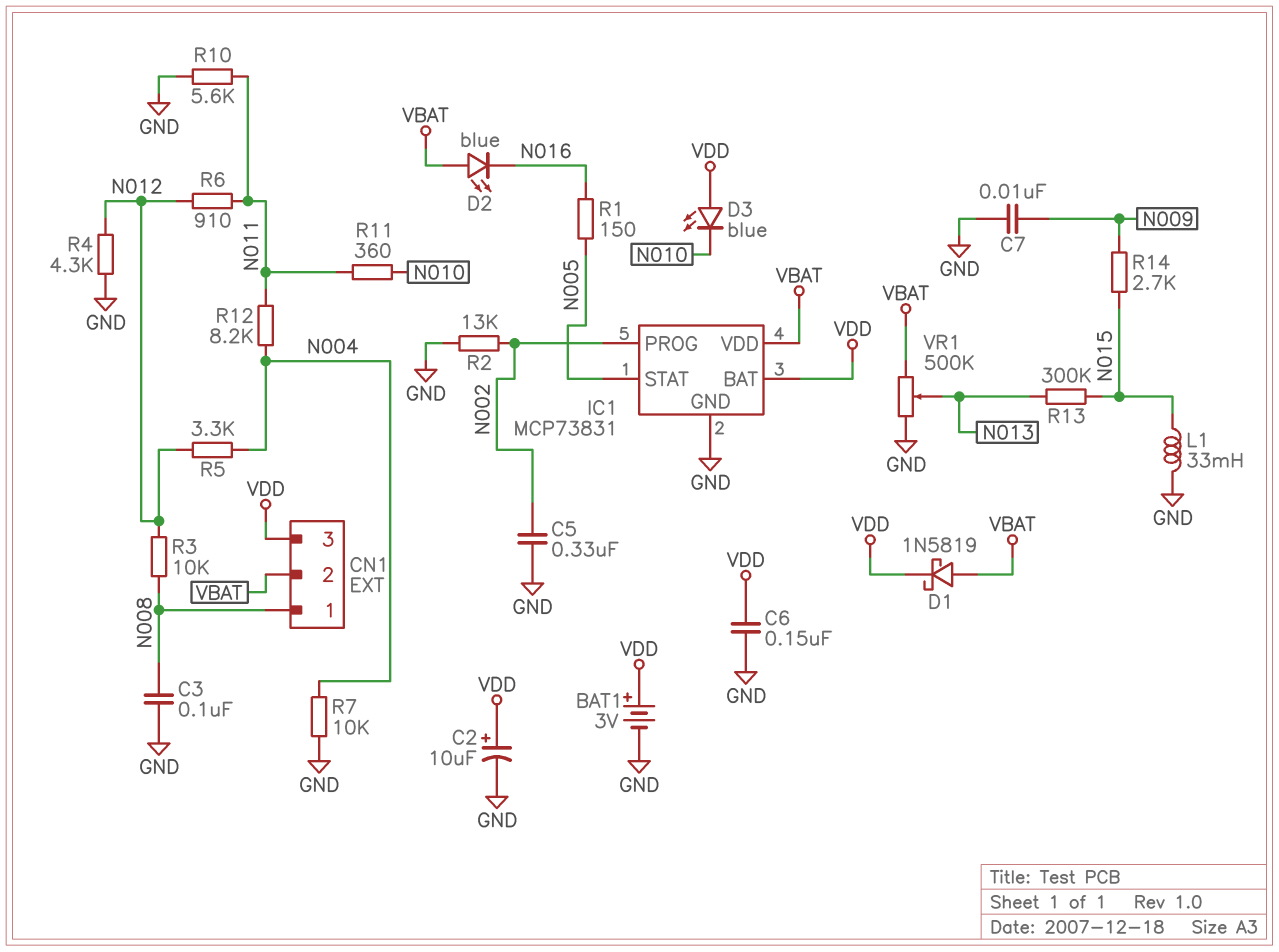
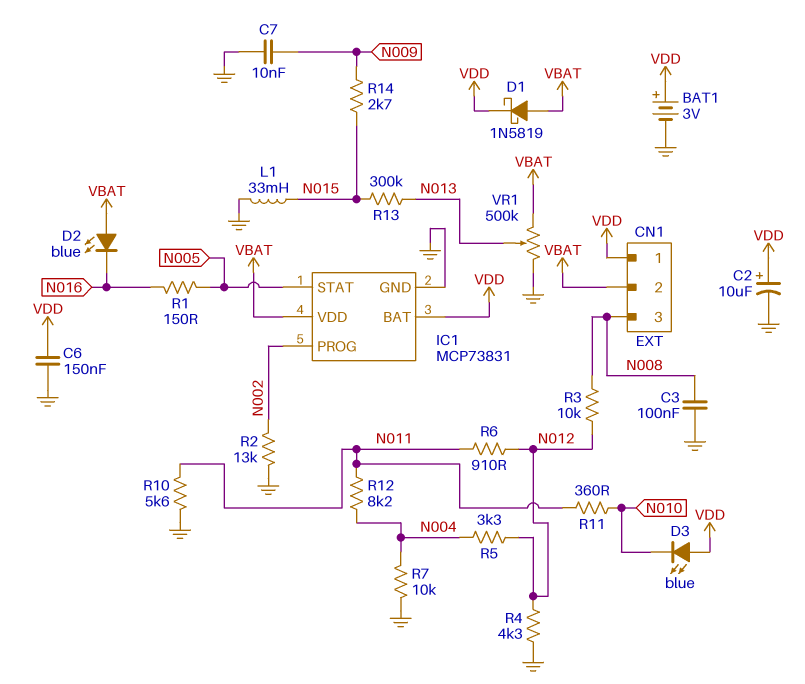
C5: 330nF (GND, N002) -> none
CN1 pin 1: N008 -> VDD
CN1 pin 3: VDD -> N008

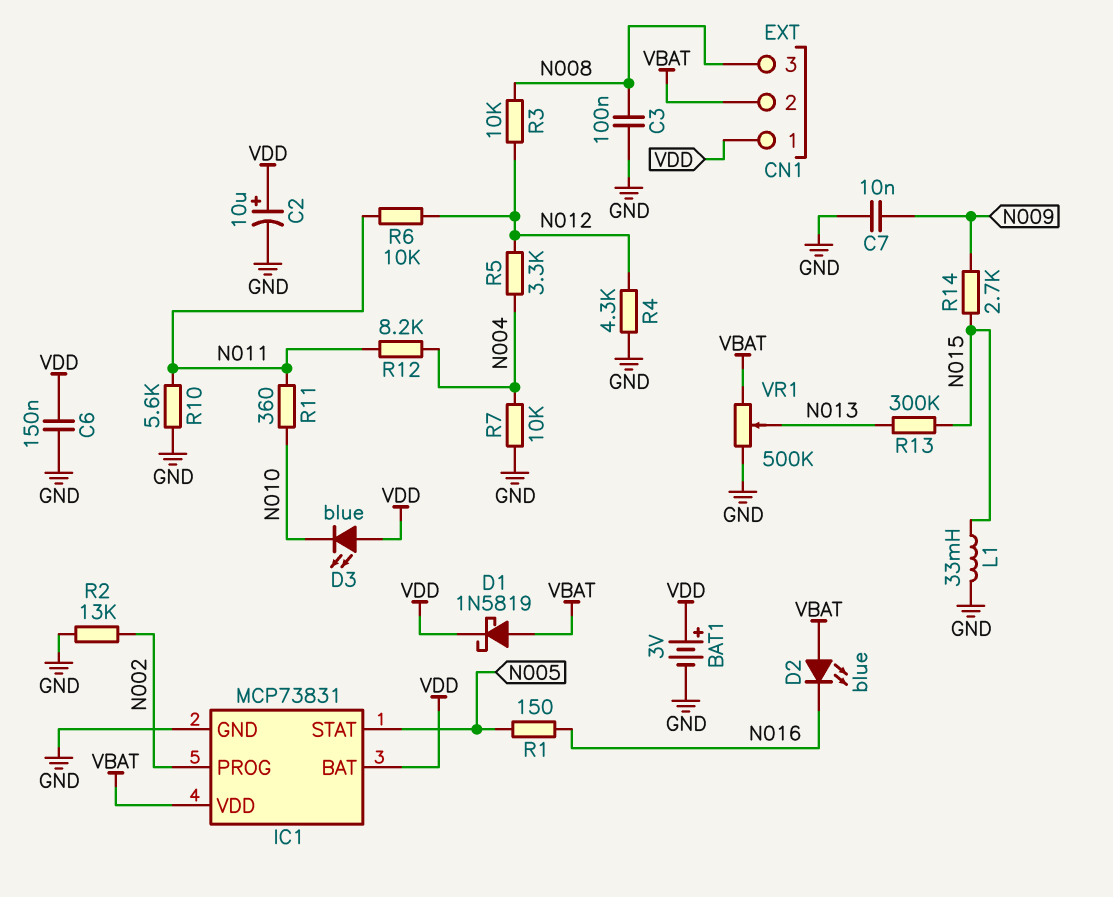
R6: 910 (N011, N012) -> 10k (N011, N012)

